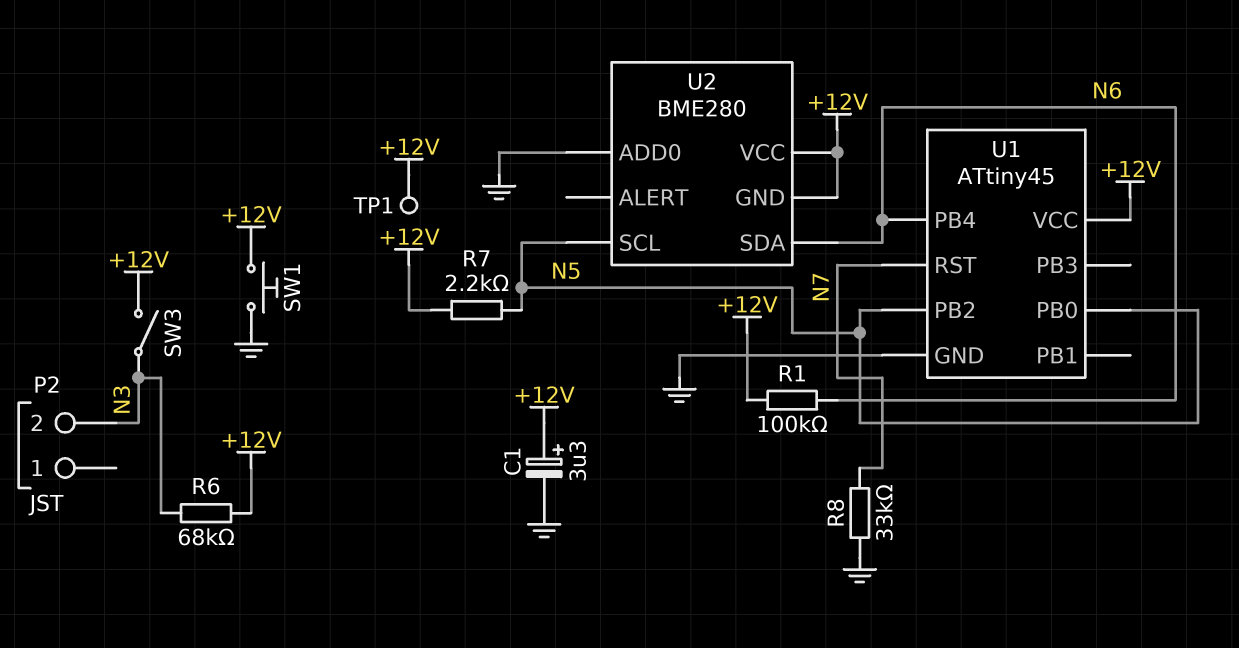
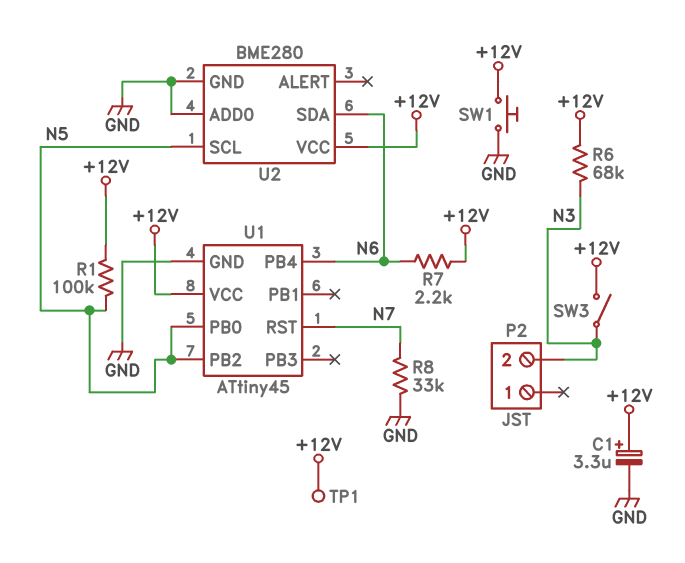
R1: 100k (+12V, N6) -> 100k (+12V, N5)
R7: 2.2k (+12V, N5) -> 2.2k (+12V, N6)
U2 pin GND: +12V -> GND

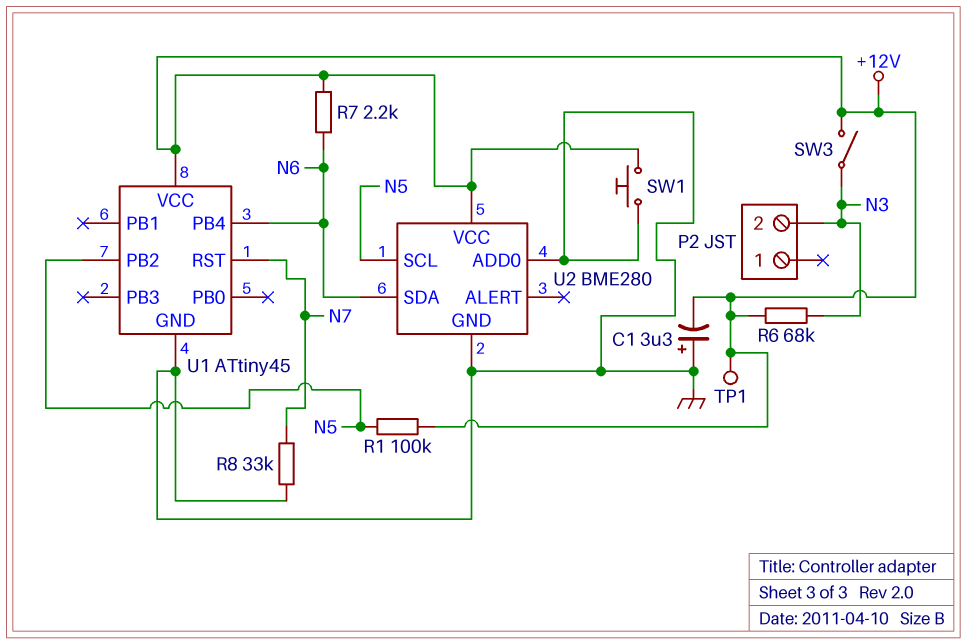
C1: 3.3uF (plus +12V, minus GND) -> 3.3uF (plus GND, minus +12V)
U1 pin PB0: N5 -> none

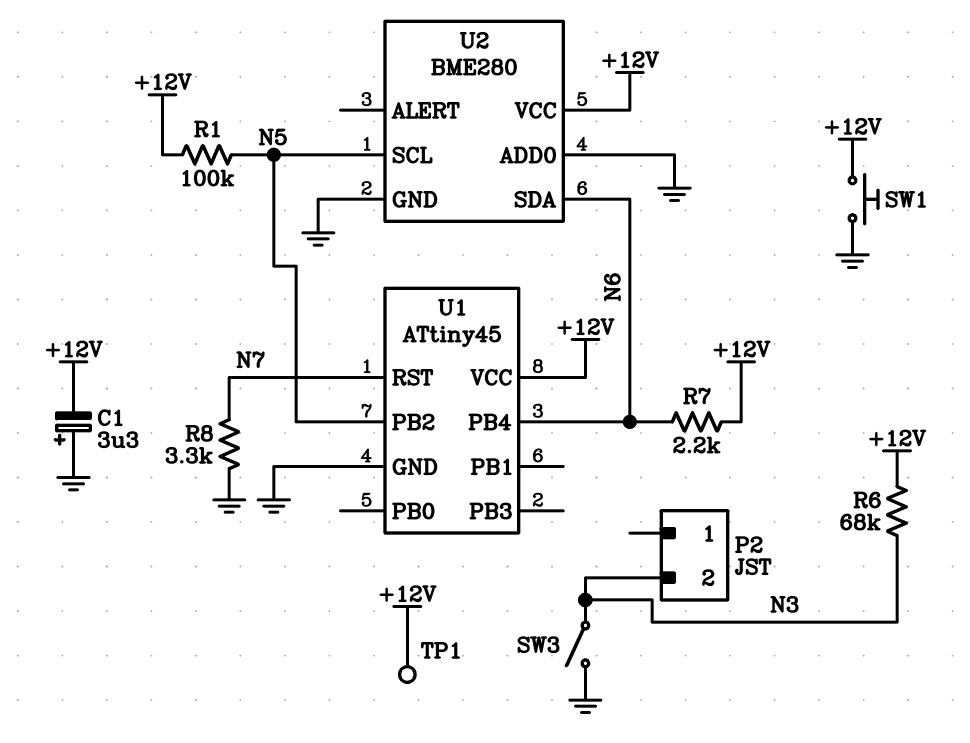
R8: 33k (GND, N7) -> 3.3k (GND, N7)
SW3: switch (+12V, N3) -> switch (GND, N3)

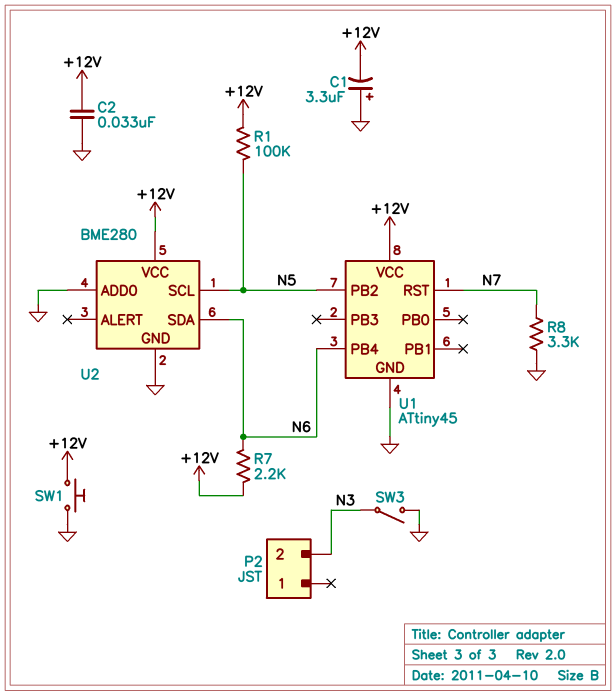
C2: none -> 33nF (+12V, GND)
R6: 68k (+12V, N3) -> none
TP1: test point (+12V) -> none

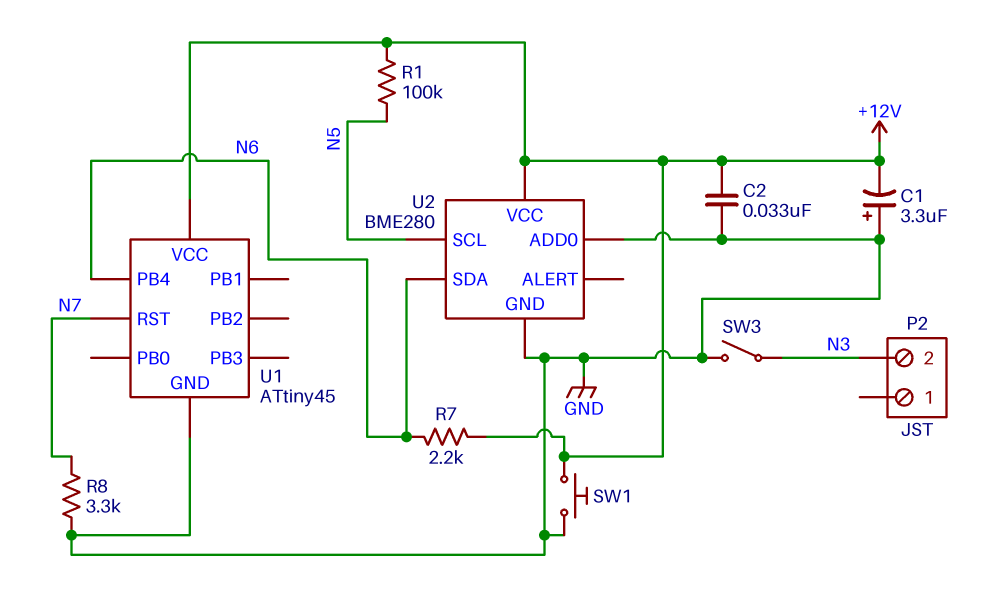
U1 pin PB2: N5 -> none

